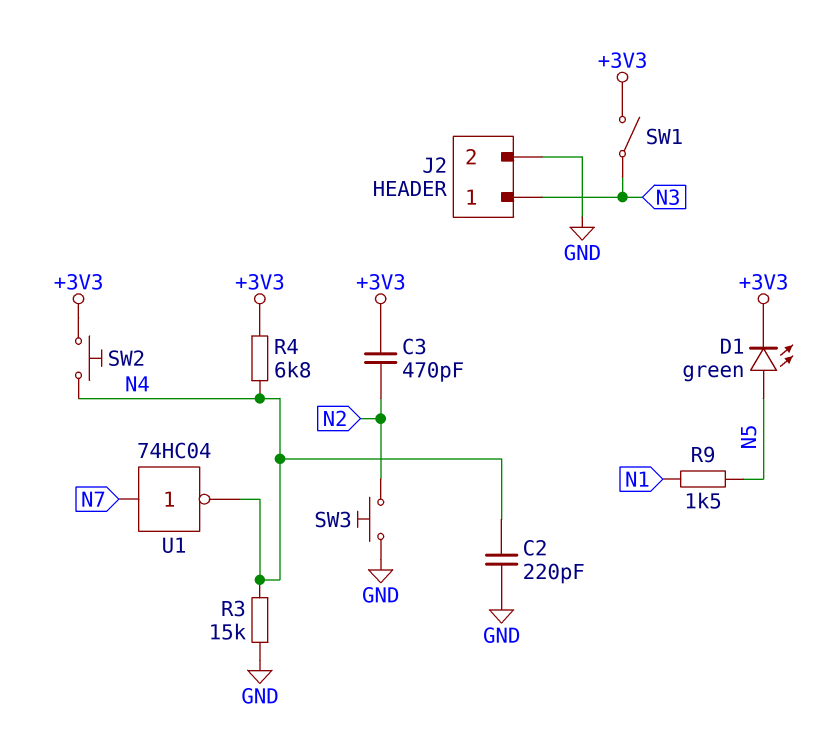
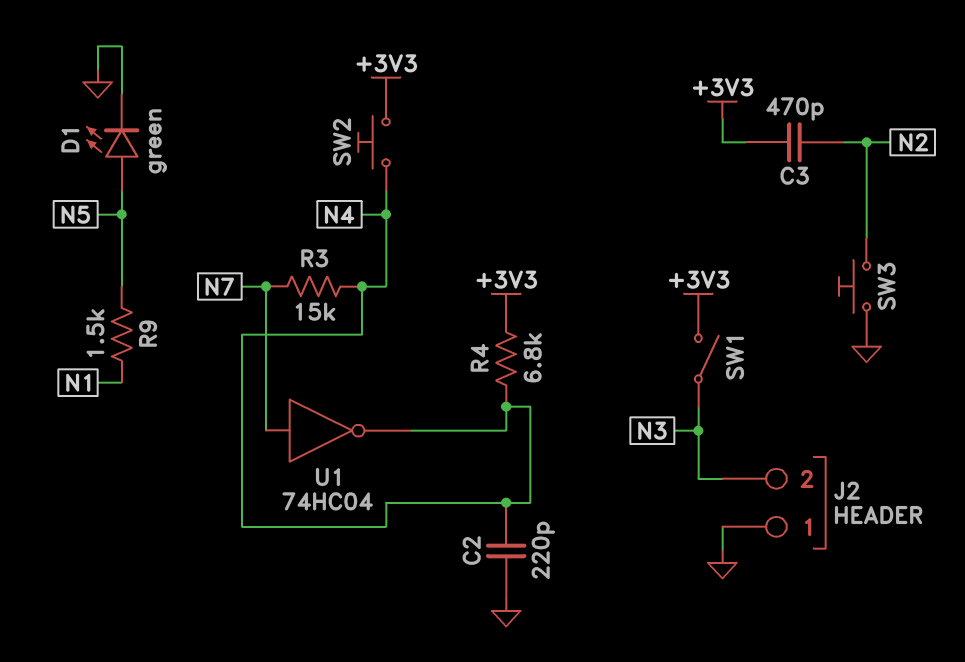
D1: LED green (A N5, K +3V3) -> LED green (A N5, K GND)
J2 pin 1: N3 -> GND
J2 pin 2: GND -> N3
R3: 15k (GND, N4) -> 15k (N4, N7)

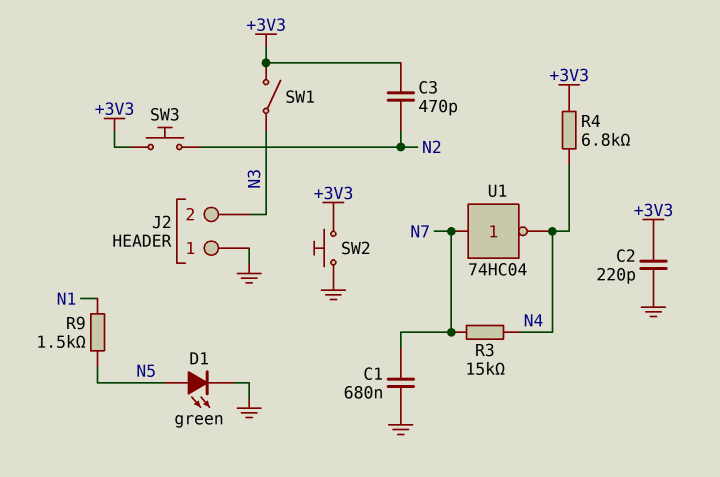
C1: none -> 680nF (GND, N7)
C2: 220pF (GND, N4) -> 220pF (+3V3, GND)
SW2: button (+3V3, N4) -> button (+3V3, GND)
SW3: button (GND, N2) -> button (+3V3, N2)

